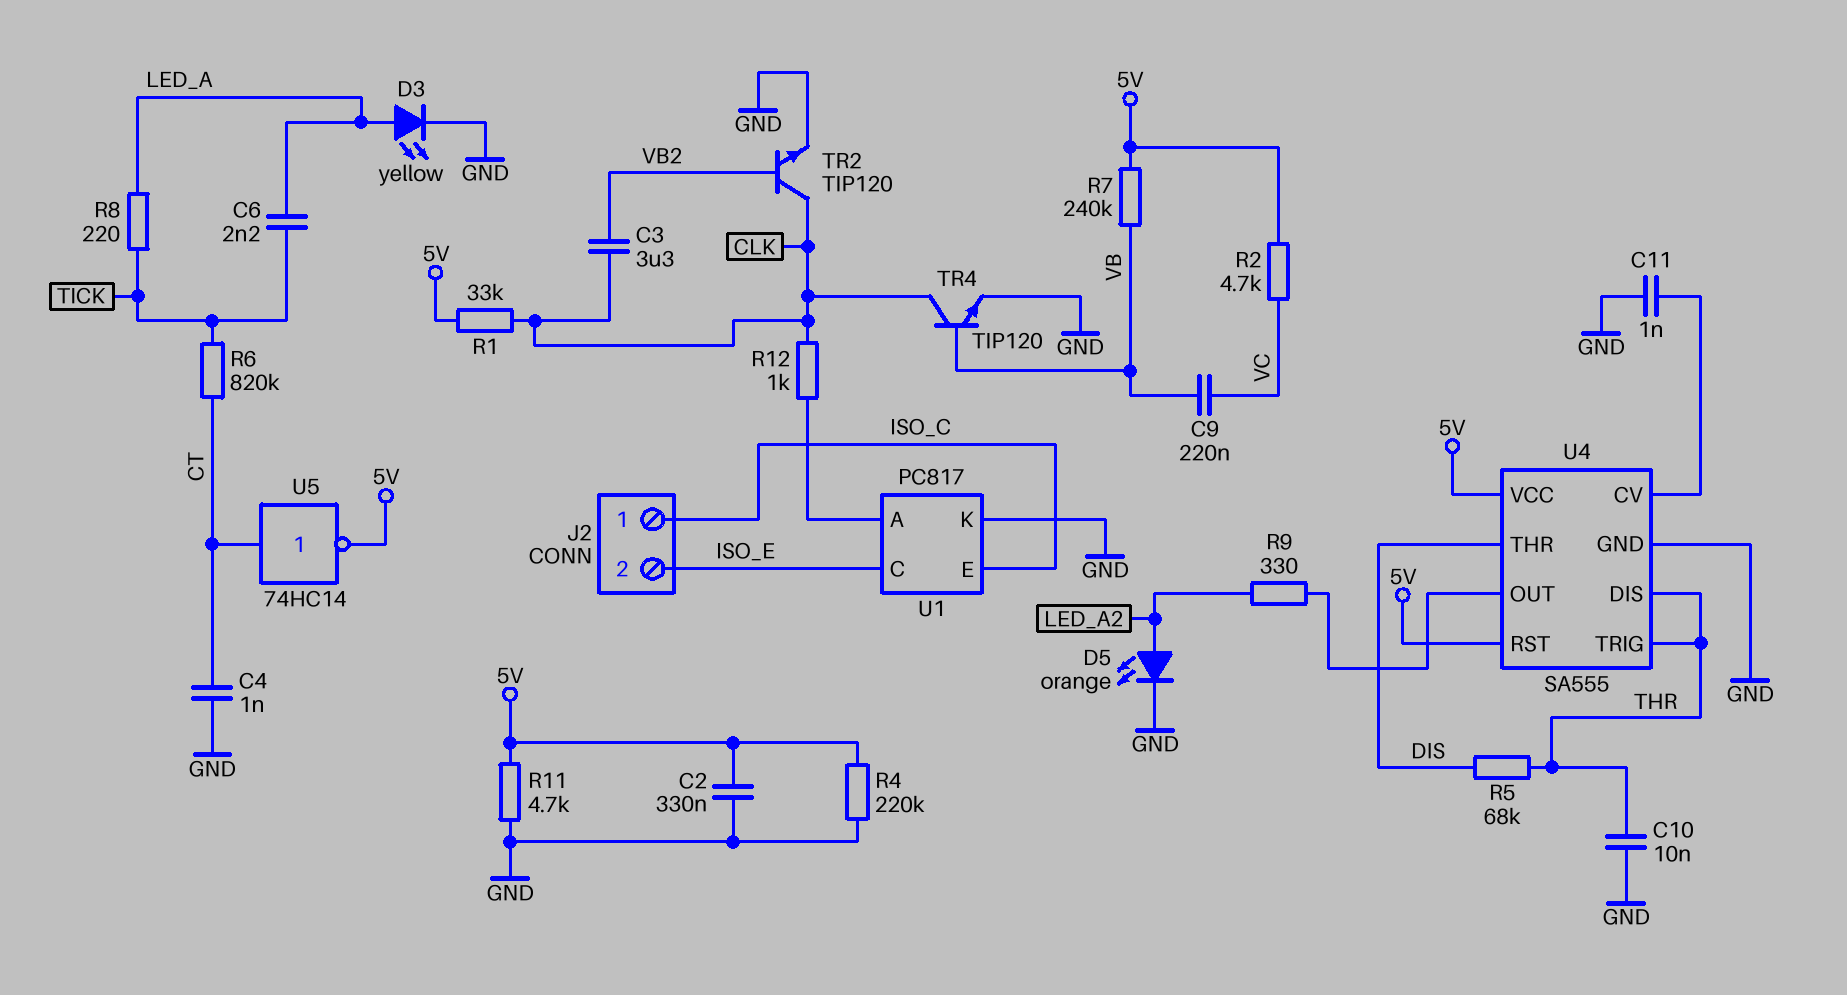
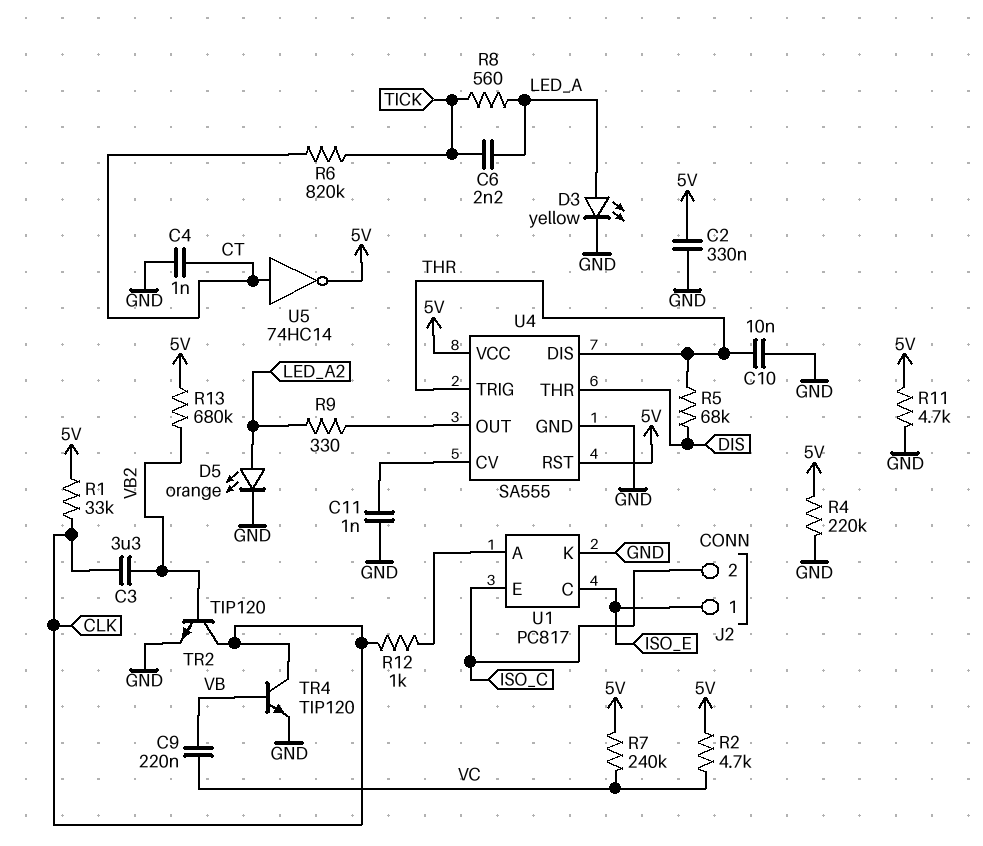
J2 pin 1: ISO_C -> ISO_E
J2 pin 2: ISO_E -> ISO_C
R7: 240k (5V, VB) -> 240k (5V, VC)
R8: 220 (LED_A, TICK) -> 560 (LED_A, TICK)
R13: none -> 680k (5V, VB2)

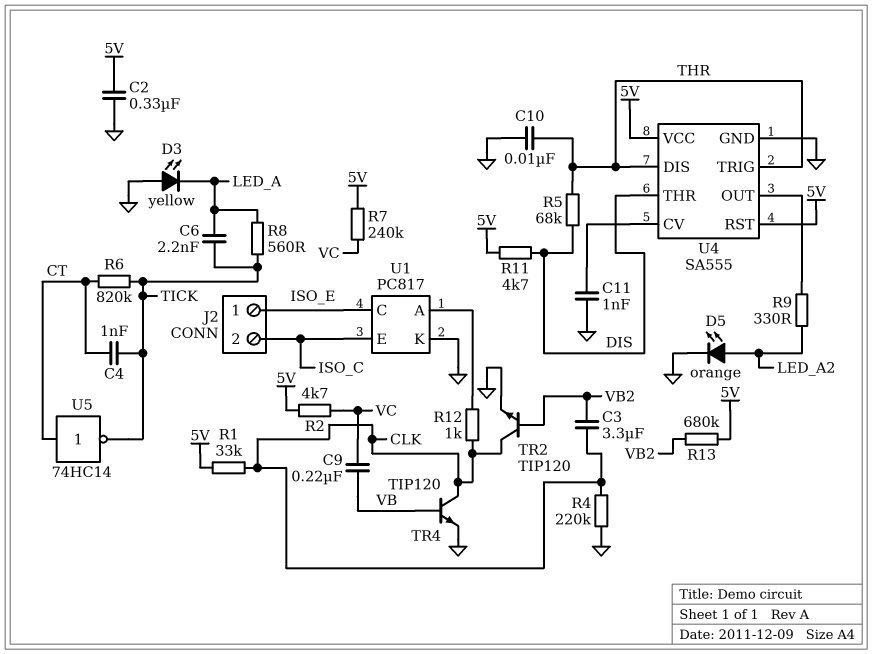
C4: 1nF (CT, GND) -> 1nF (CT, TICK)
D3: LED yellow (A LED_A, K GND) -> LED yellow (A GND, K LED_A)
R4: 220k (5V, GND) -> 220k (CLK, GND)
R11: 4.7k (5V, GND) -> 4.7k (5V, DIS)
U5: NOT 74HC14 (in CT, out 5V) -> NOT 74HC14 (in CT, out TICK)

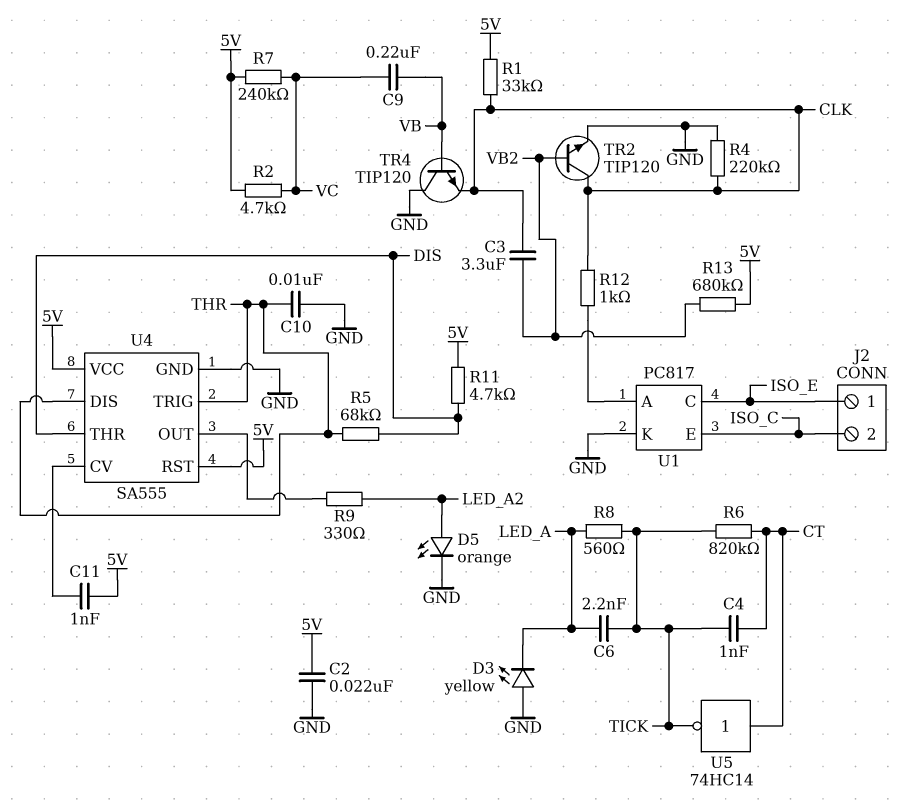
C2: 330nF (5V, GND) -> 22nF (5V, GND)
C11: 1nF (GND, U4/CV) -> 1nF (5V, U4/CV)
TR4: NPN TIP120 (B VB, C CLK, E GND) -> NPN TIP120 (B VB, C GND, E CLK)

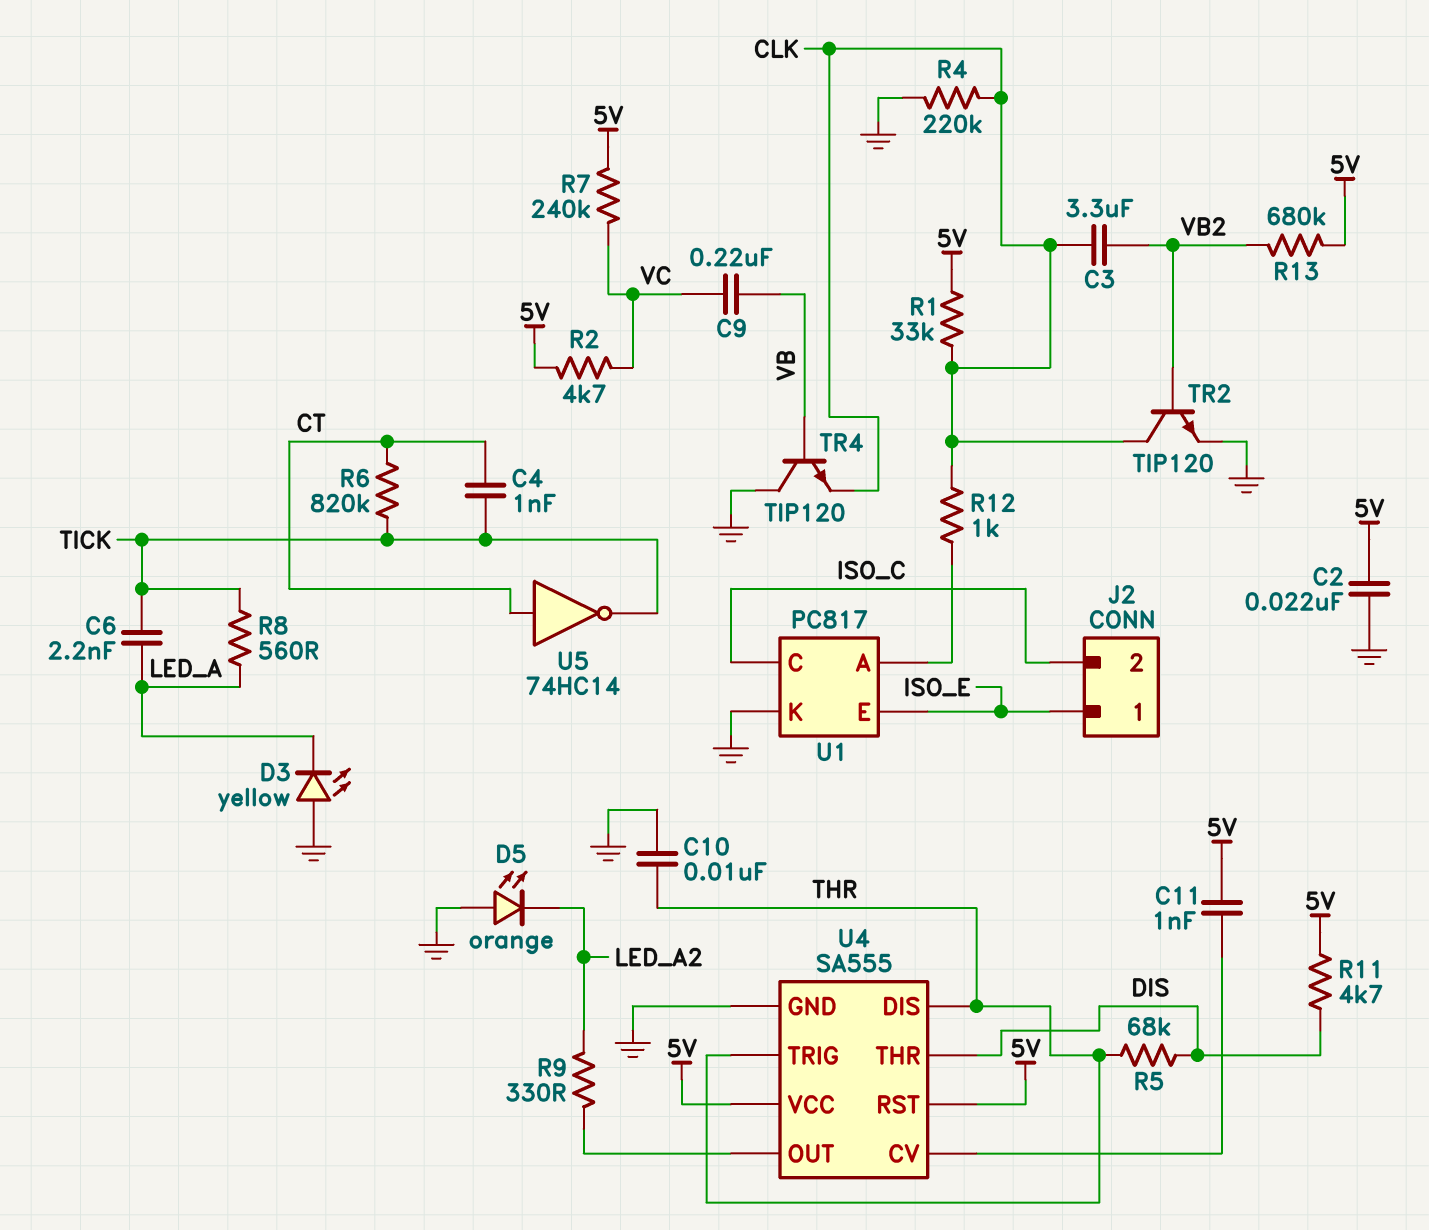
D5: LED orange (A LED_A2, K GND) -> LED orange (A GND, K LED_A2)
U1 pin C: ISO_E -> ISO_C
U1 pin E: ISO_C -> ISO_E

